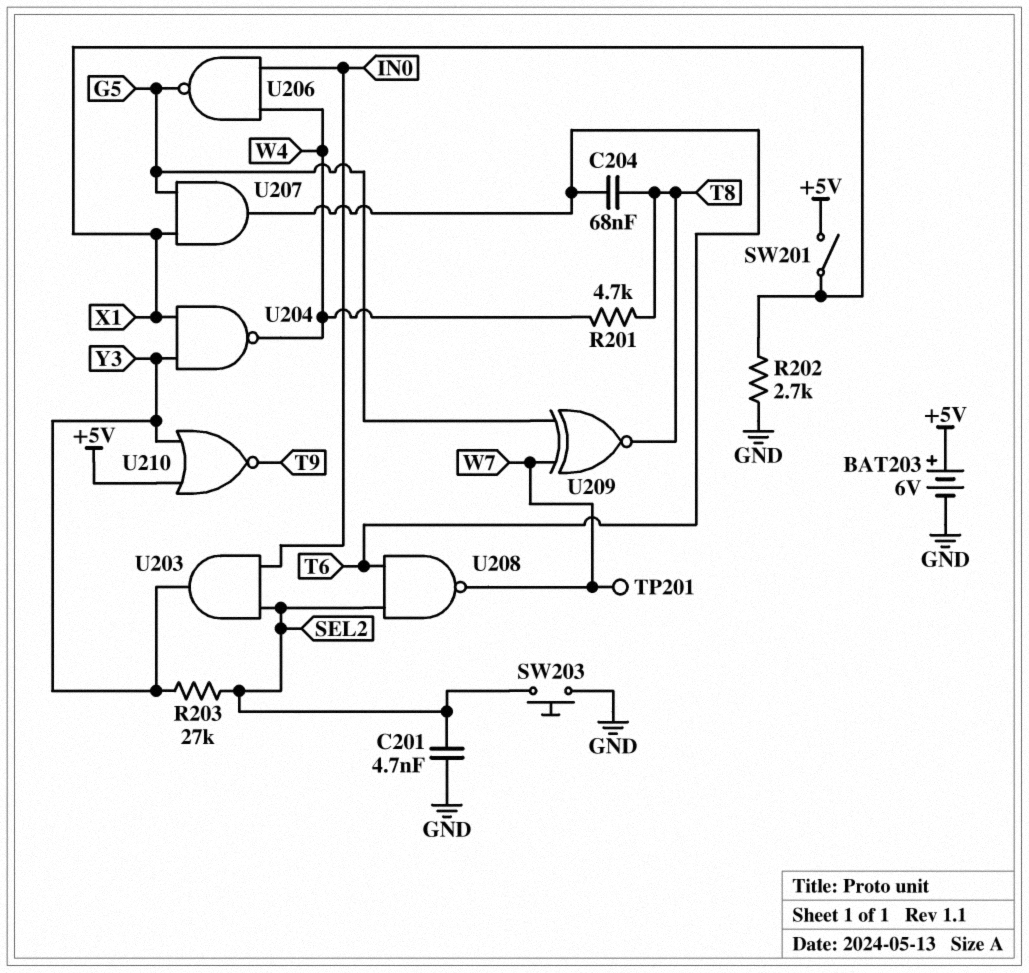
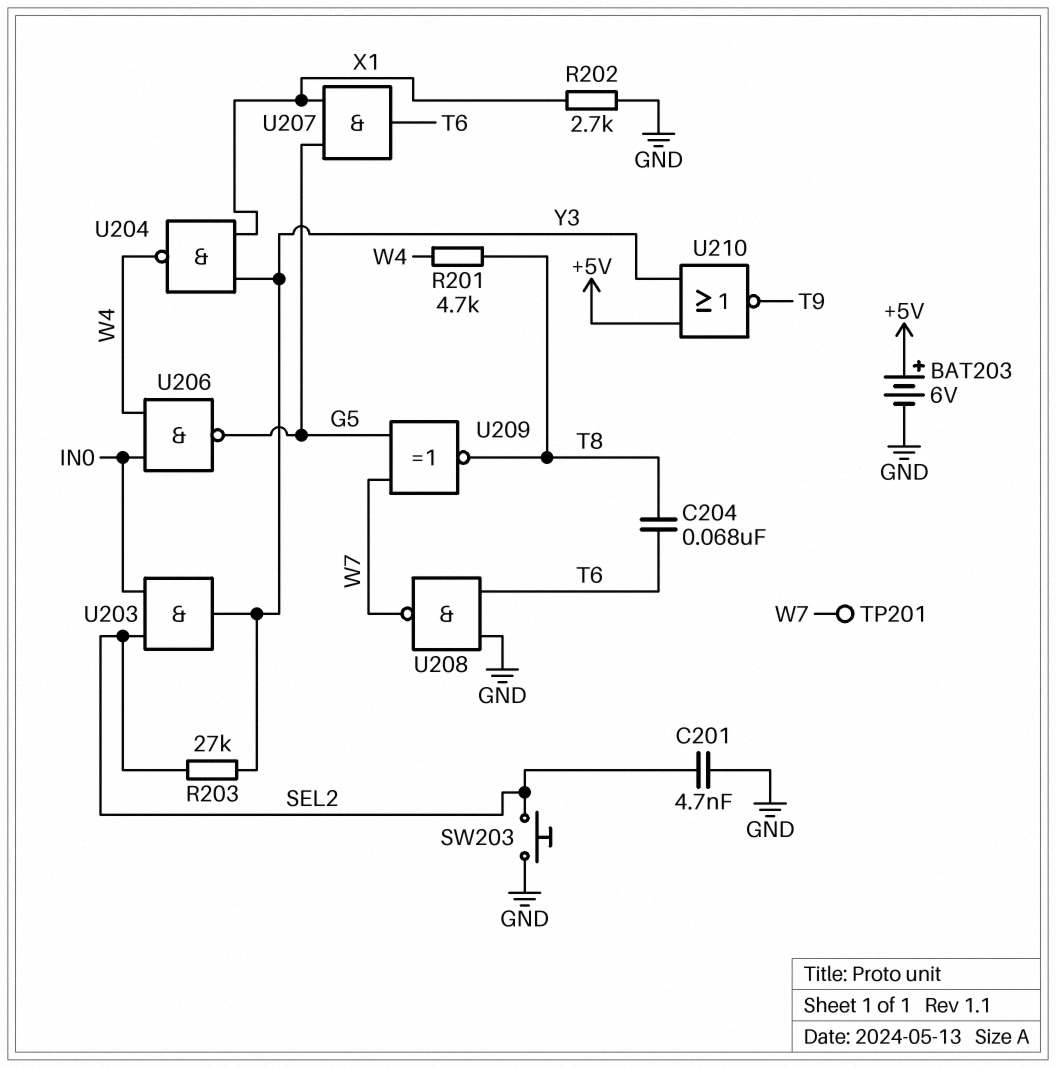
SW201: switch (+5V, X1) -> none
U208: NAND (in SEL2, in T6, out W7) -> NAND (in GND, in T6, out W7)

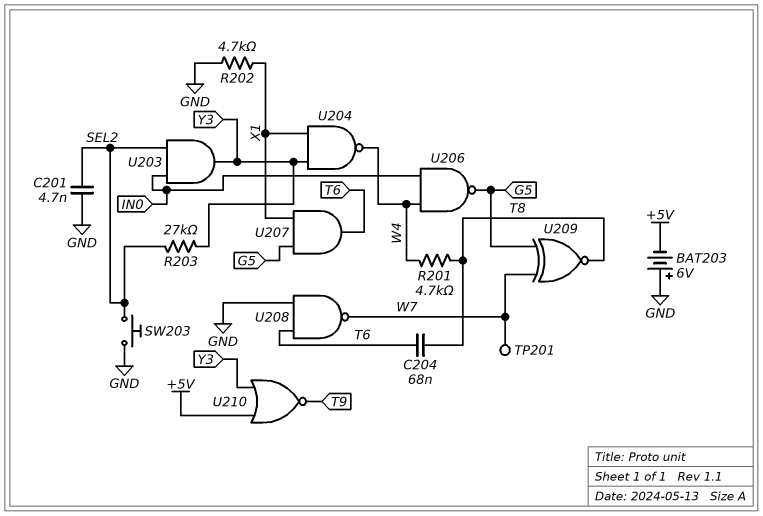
BAT203: 6V (plus +5V, minus GND) -> 6V (plus GND, minus +5V)
R202: 2.7k (GND, X1) -> 4.7k (GND, X1)

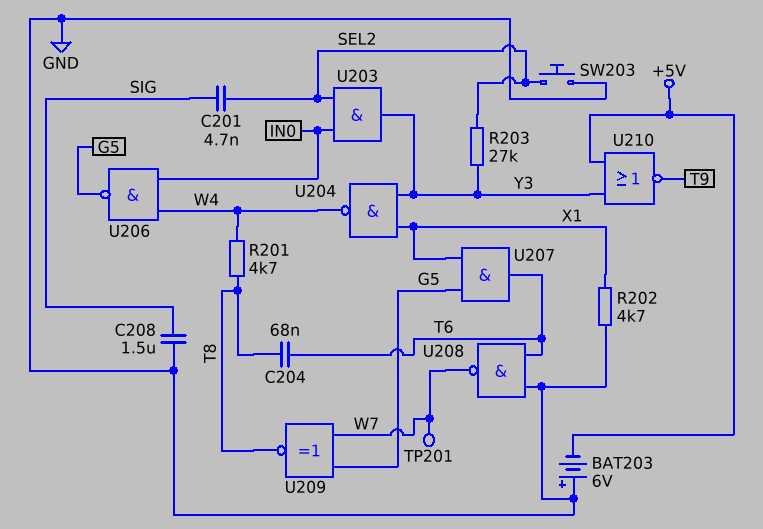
C201: 4.7nF (GND, SEL2) -> 4.7nF (SEL2, SIG)
C208: none -> 1.5uF (GND, SIG)

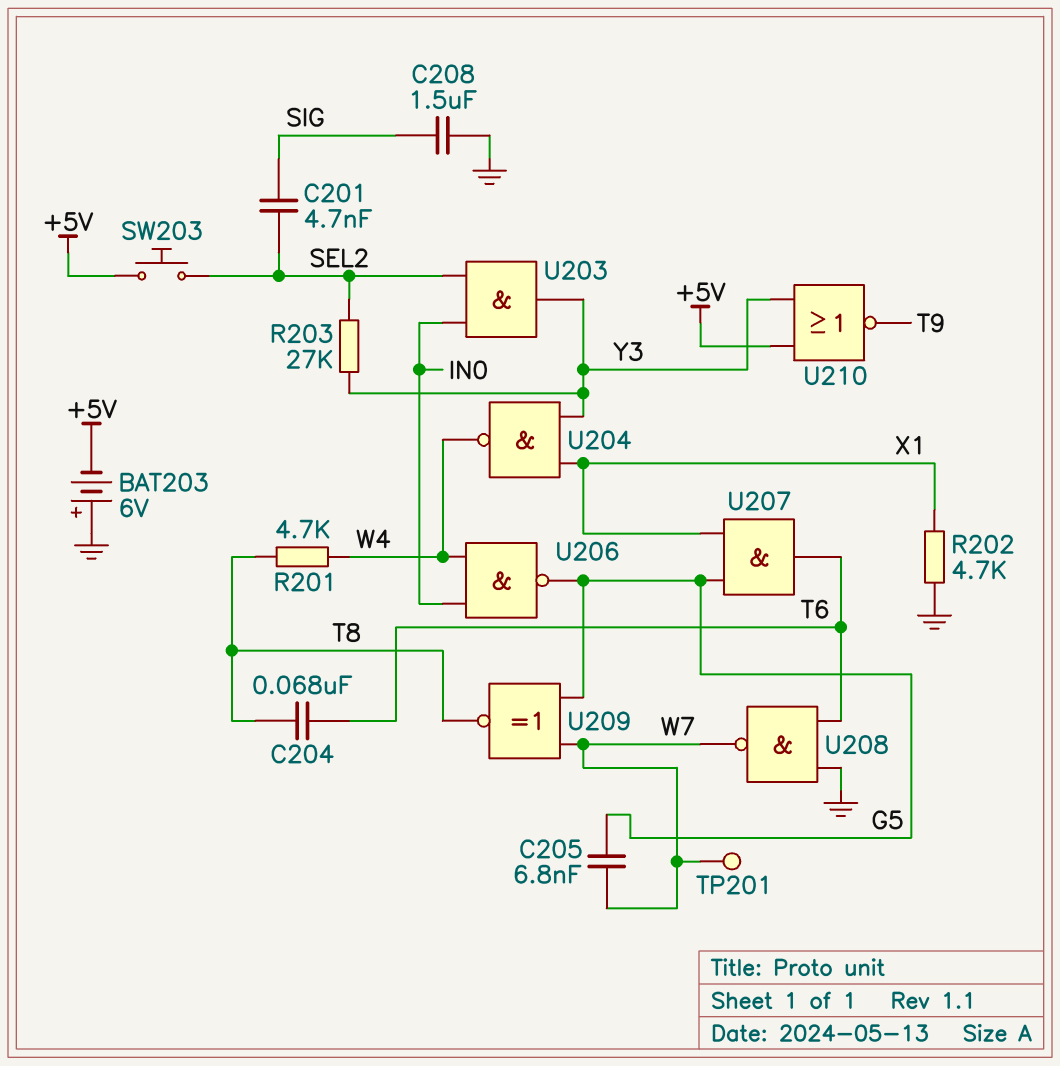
C205: none -> 6.8nF (G5, W7)
SW203: button (GND, SEL2) -> button (+5V, SEL2)

